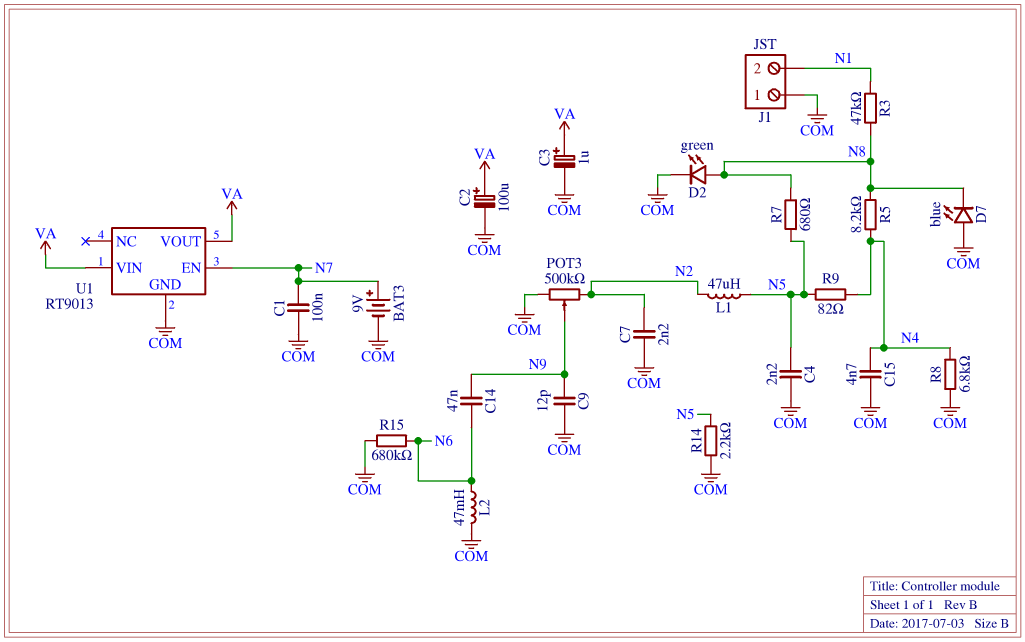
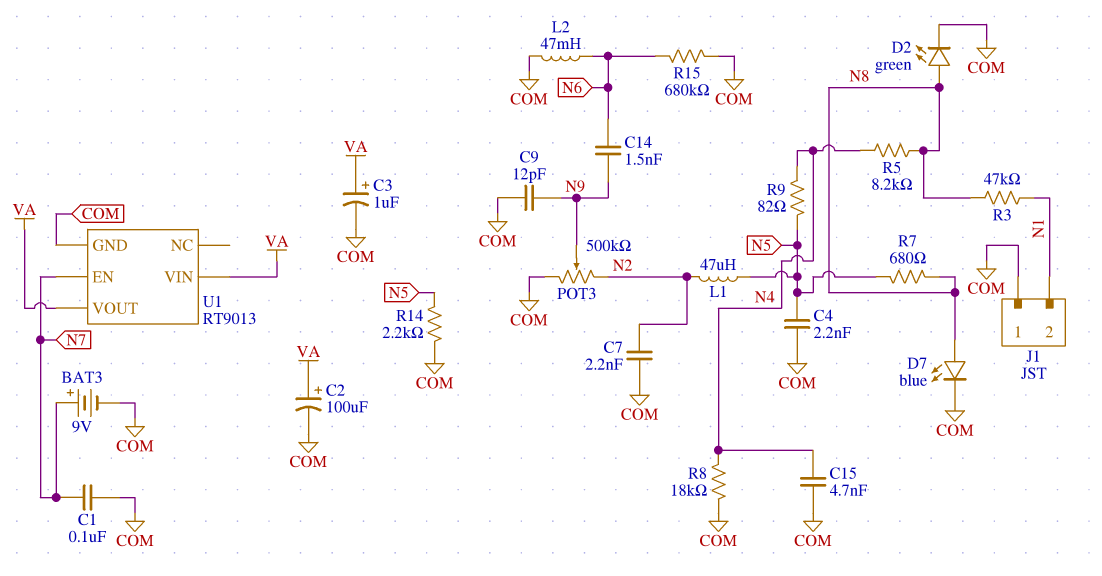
C14: 47nF (N6, N9) -> 1.5nF (N6, N9)
D7: LED blue (A COM, K N8) -> LED blue (A N8, K COM)
R8: 6.8k (COM, N4) -> 18k (COM, N4)

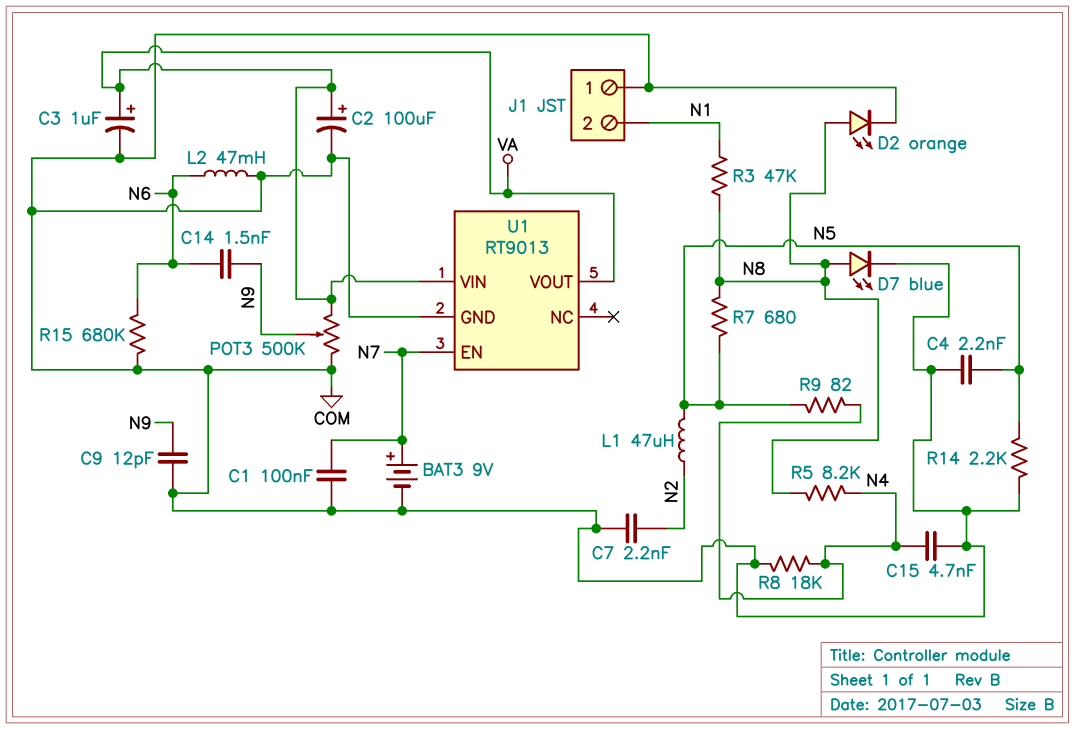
D2: LED green (A N8, K COM) -> LED orange (A N8, K COM)
POT3: 500k (COM, N2, wiper N9) -> 500k (COM, VA, wiper N9)

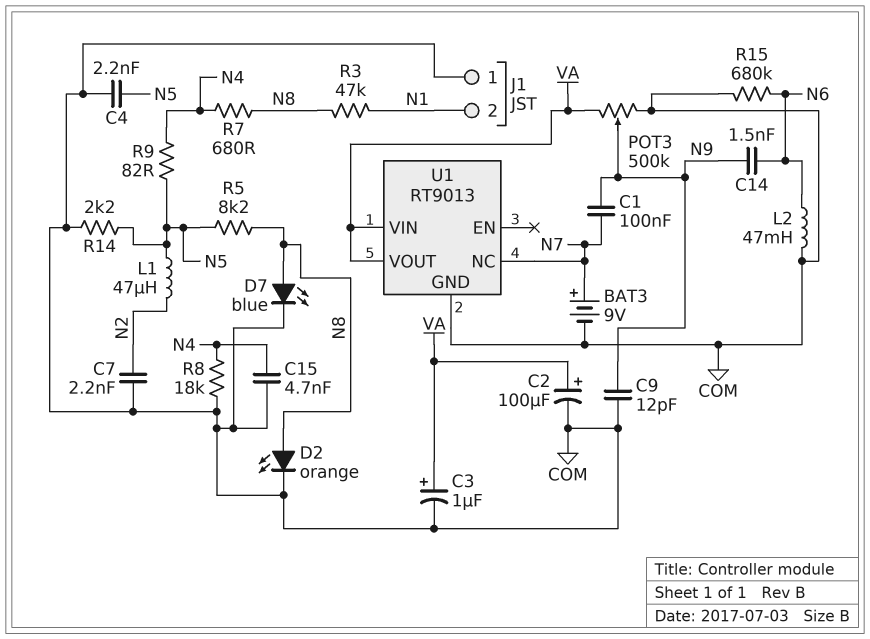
C1: 100nF (COM, N7) -> 100nF (N7, N9)
R5: 8.2k (N4, N8) -> 8.2k (N5, N8)
R7: 680 (N5, N8) -> 680 (N4, N8)
U1 pin EN: N7 -> none
U1 pin NC: none -> N7

